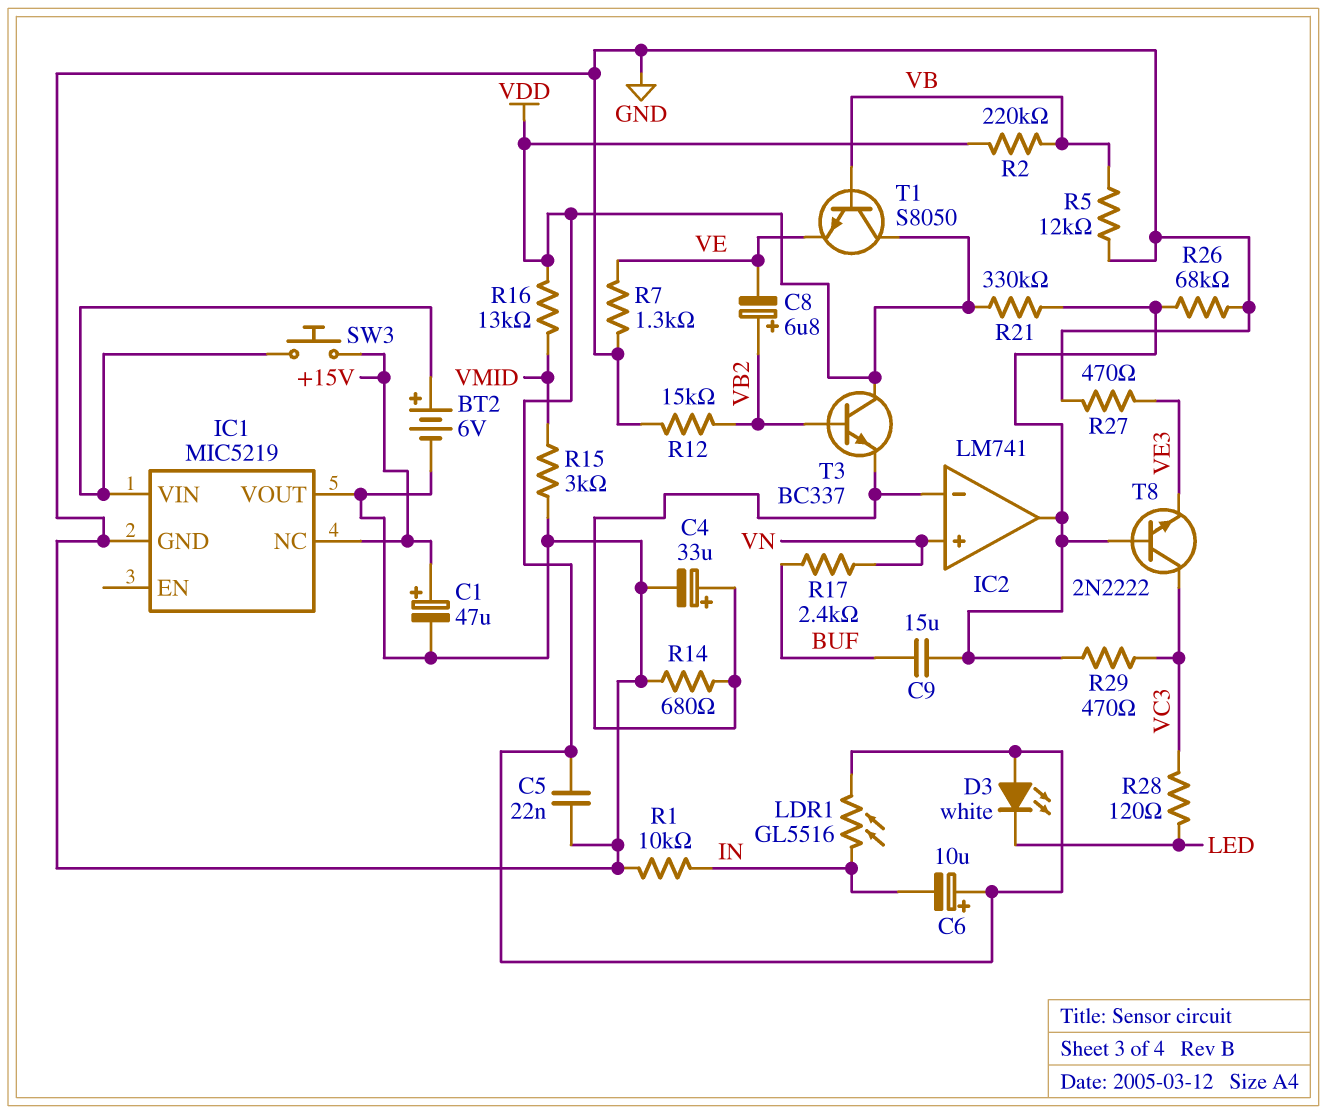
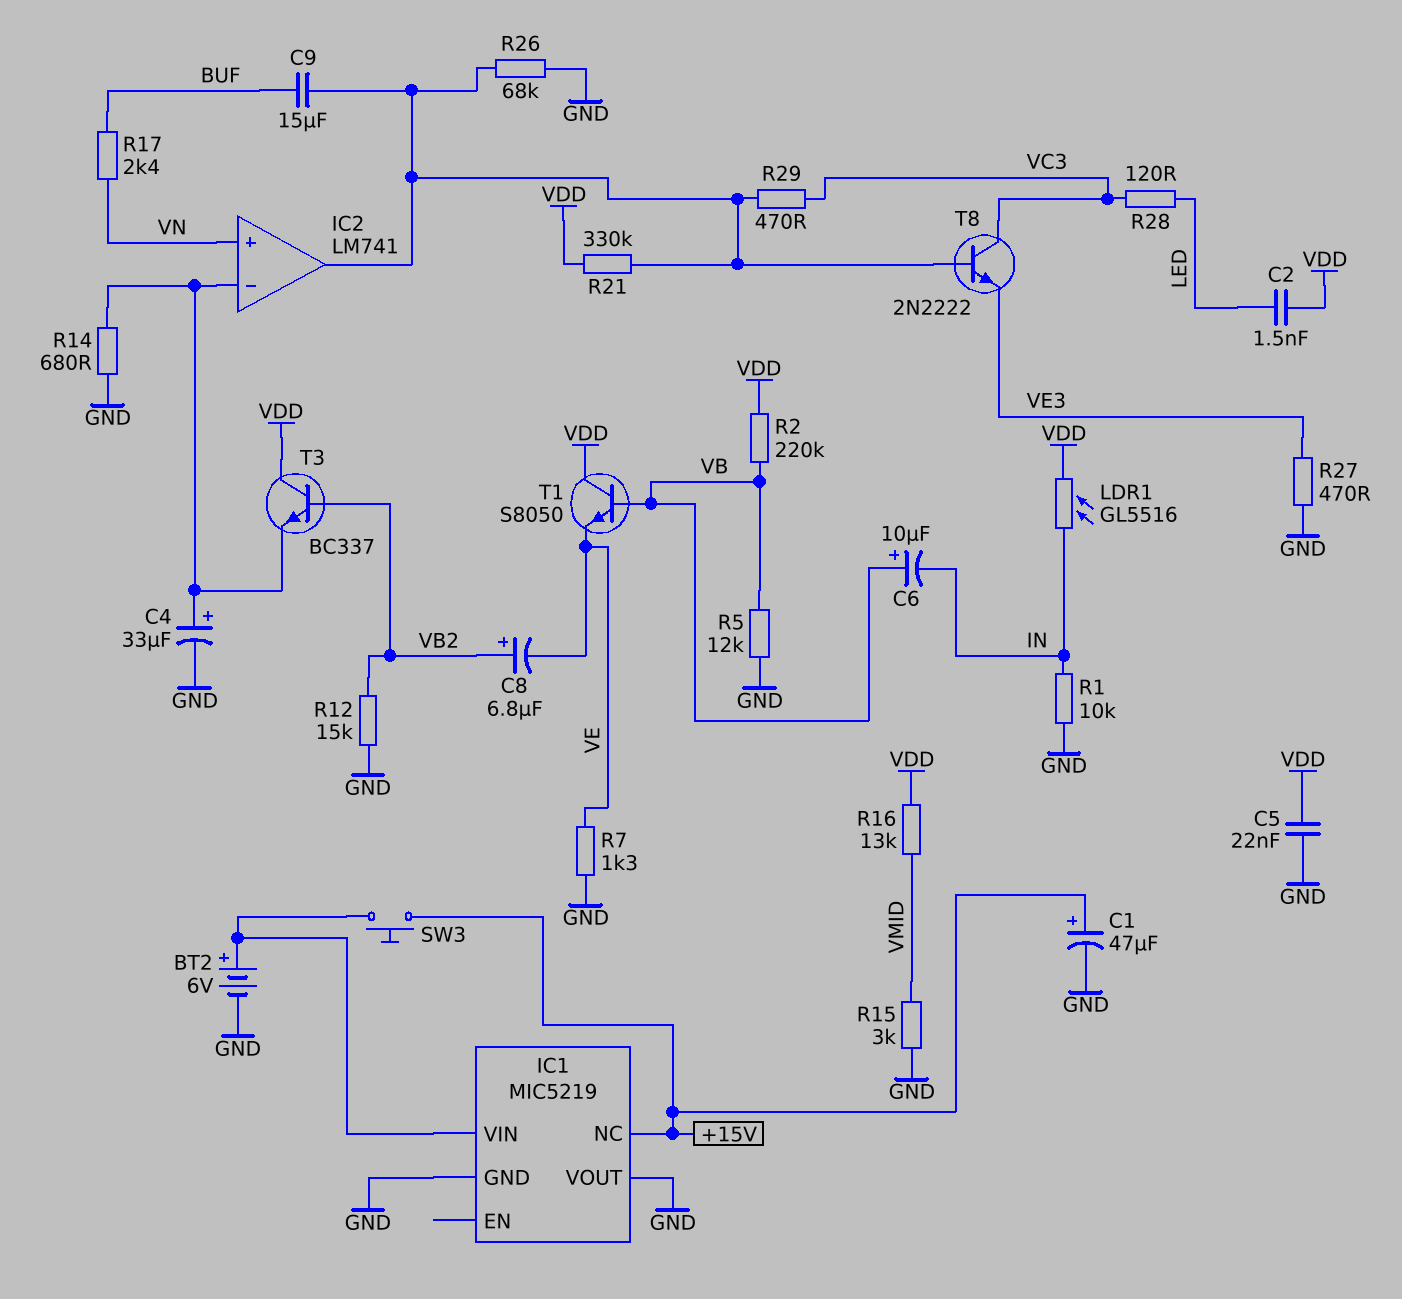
C2: none -> 1.5nF (LED, VDD)
C6: 10uF (plus VDD, minus IN) -> 10uF (plus VB, minus IN)
D3: LED white (A VDD, K LED) -> none

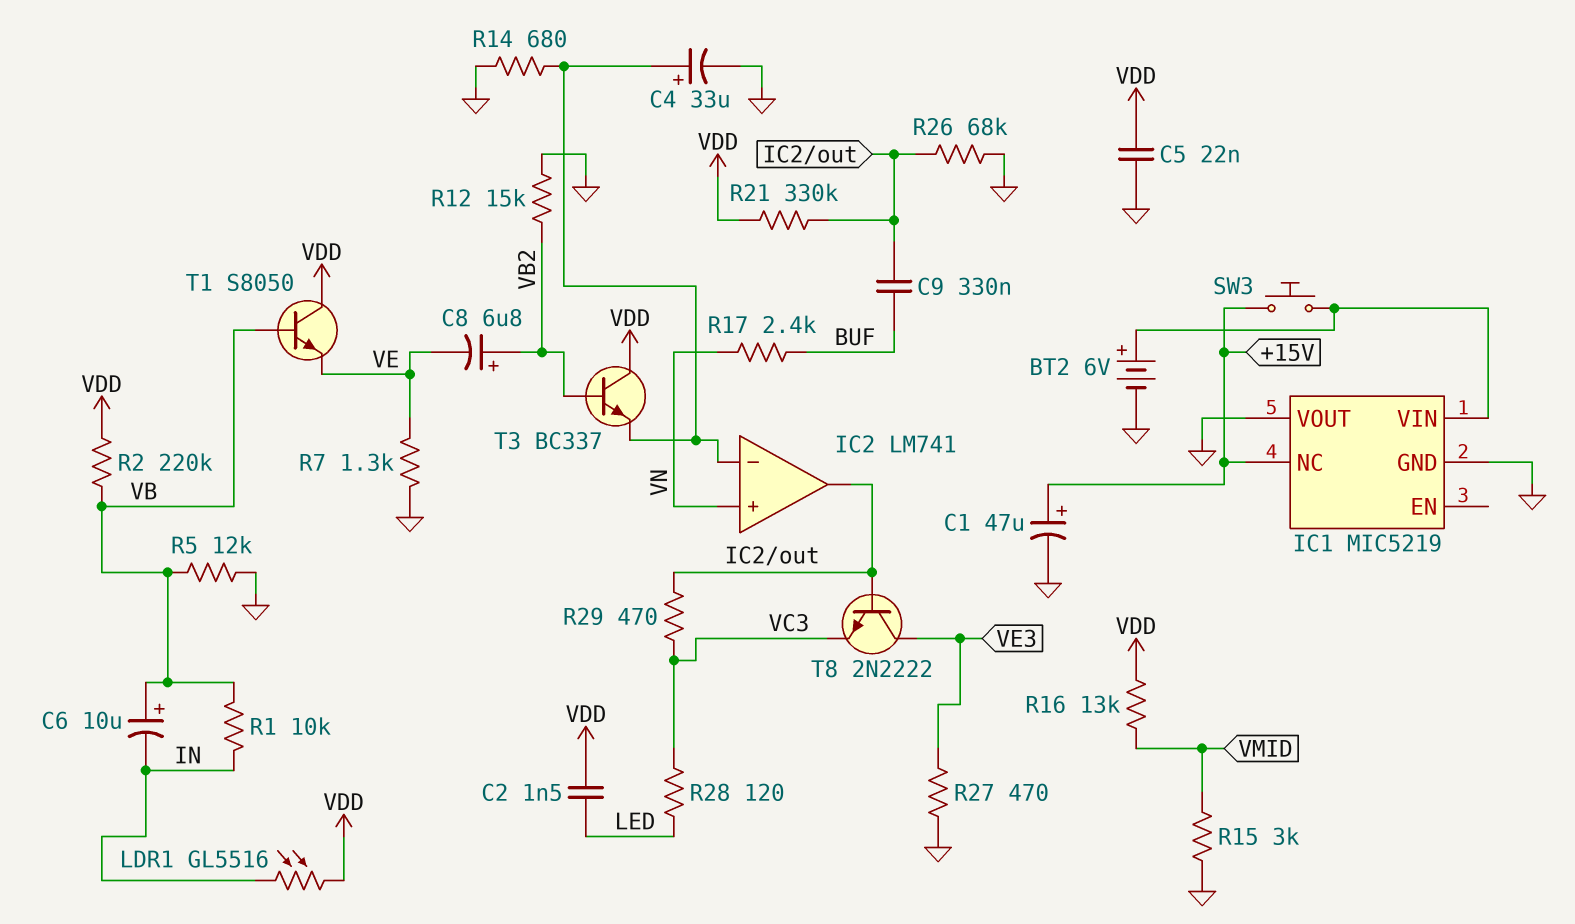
C9: 15uF (BUF, IC2/out) -> 330nF (BUF, IC2/out)
R1: 10k (GND, IN) -> 10k (IN, VB)
T8: NPN 2N2222 (B IC2/out, C VC3, E VE3) -> NPN 2N2222 (B IC2/out, C VE3, E VC3)

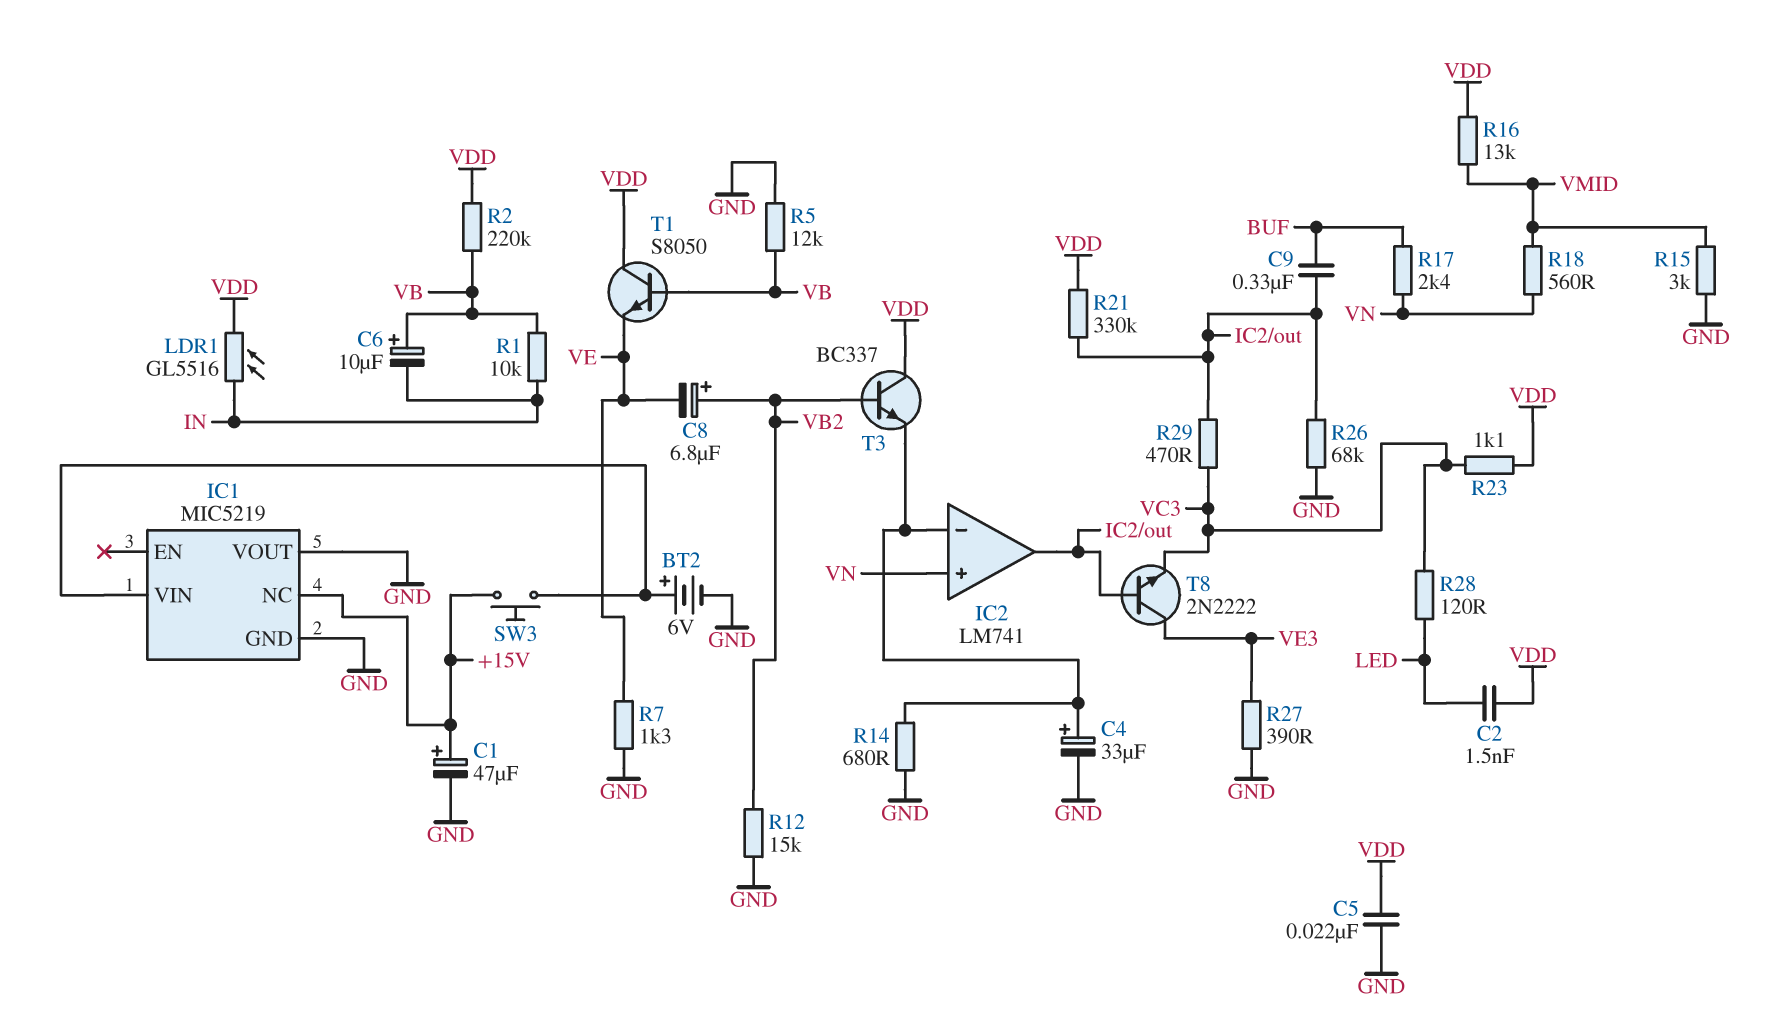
R18: none -> 560 (VMID, VN)
R23: none -> 1.1k (VC3, VDD)
R27: 470 (GND, VE3) -> 390 (GND, VE3)

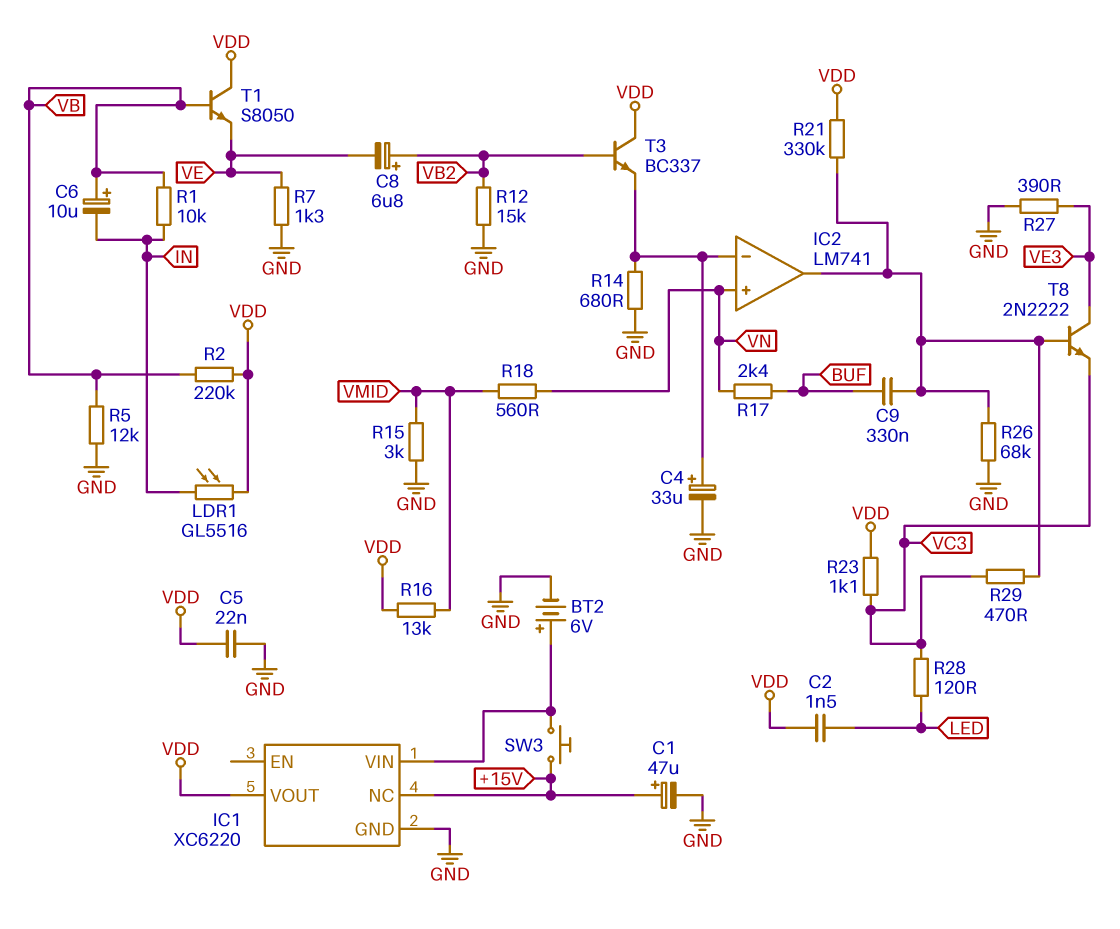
IC1: MIC5219 -> XC6220
IC1 pin VOUT: GND -> VDD

